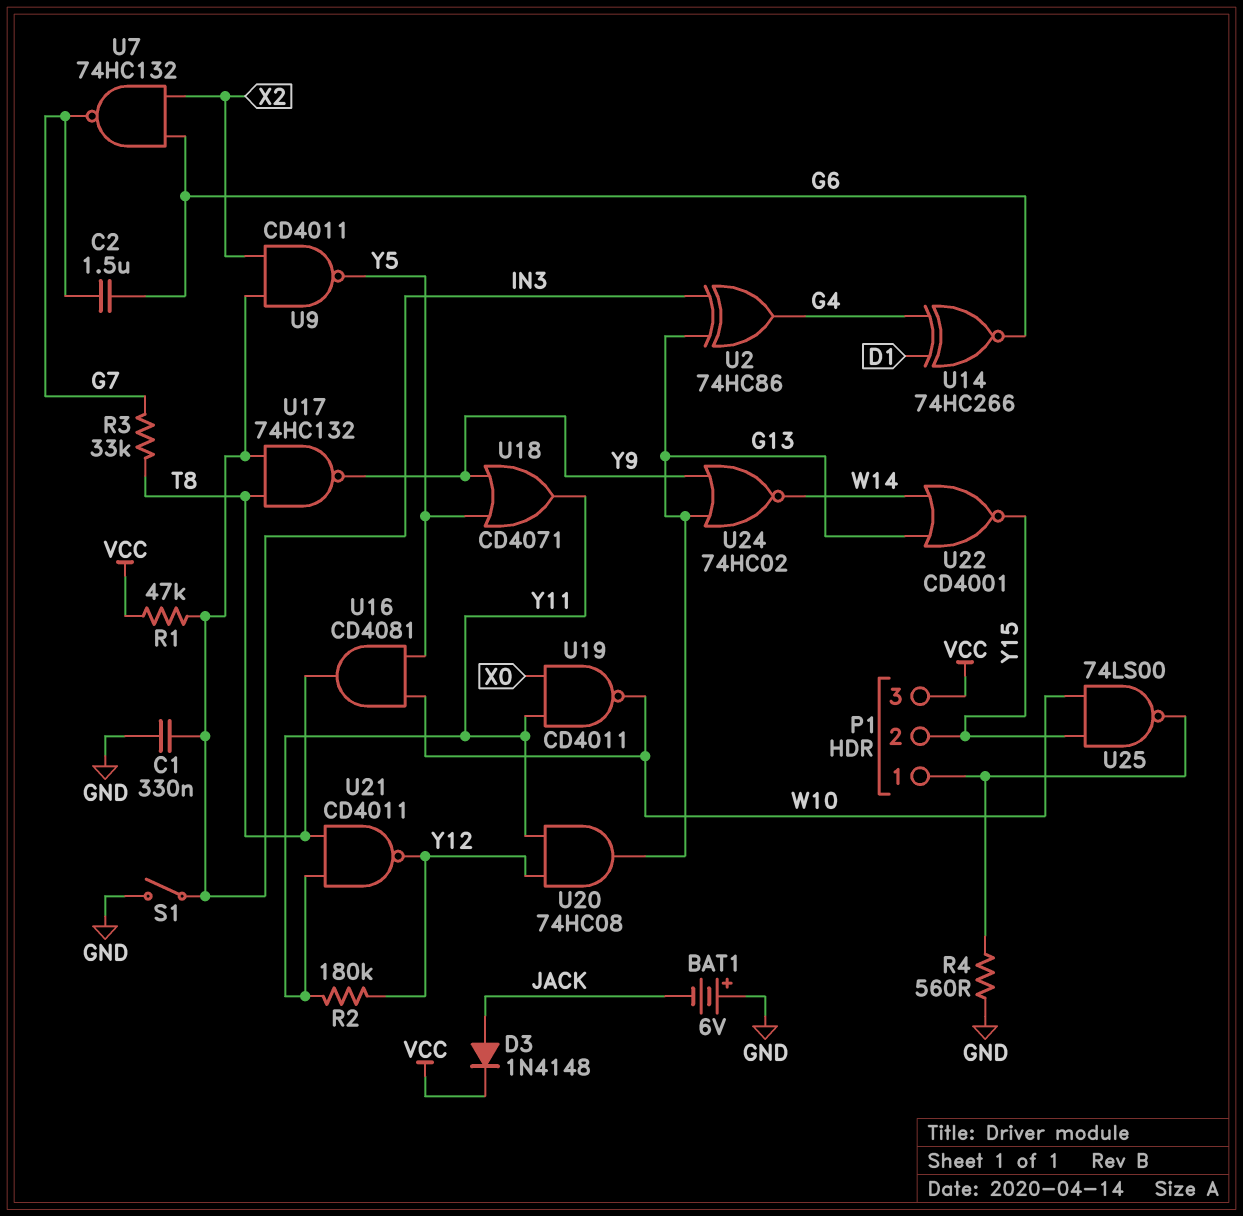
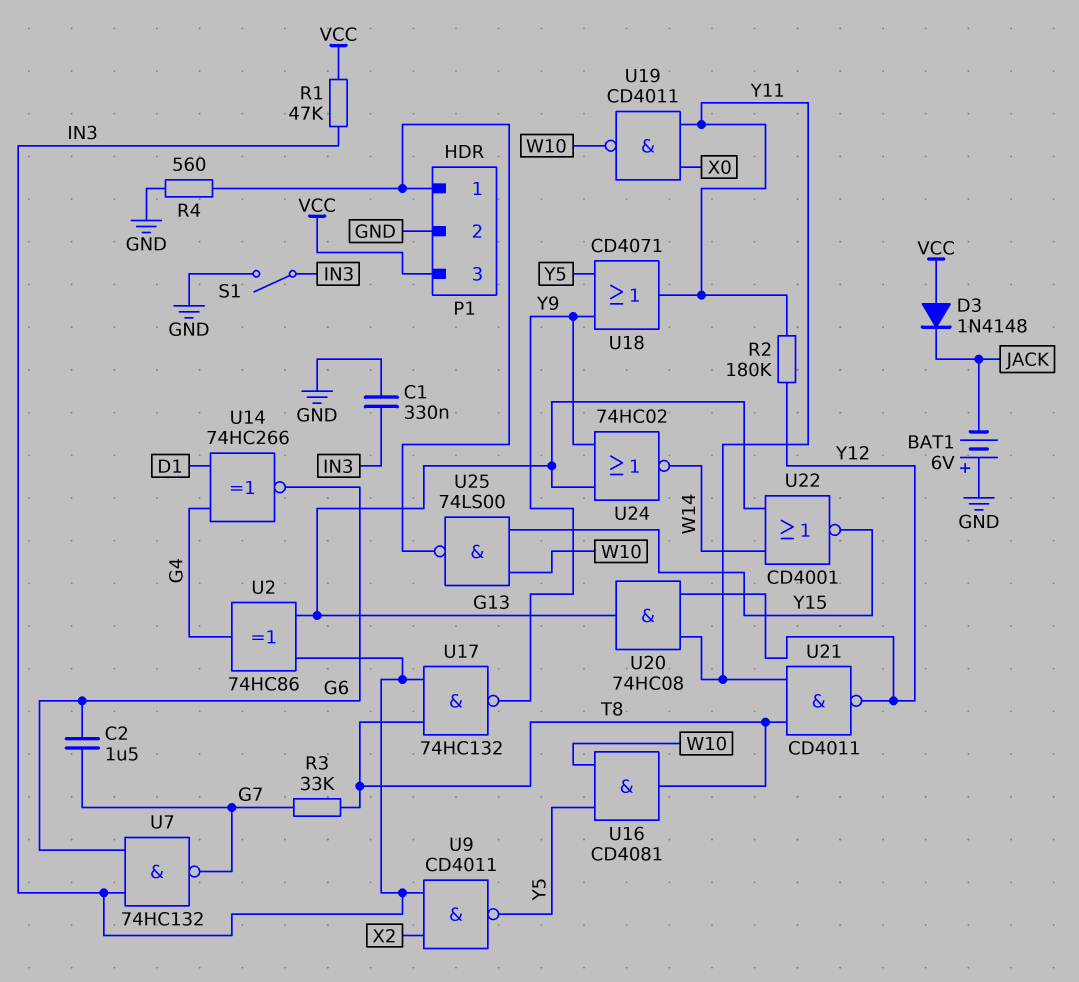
D3: diode 1N4148 (A JACK, K VCC) -> diode 1N4148 (A VCC, K JACK)
P1 pin 2: Y15 -> GND
U7: NAND 74HC132 (in G6, in X2, out G7) -> NAND 74HC132 (in G6, in IN3, out G7)

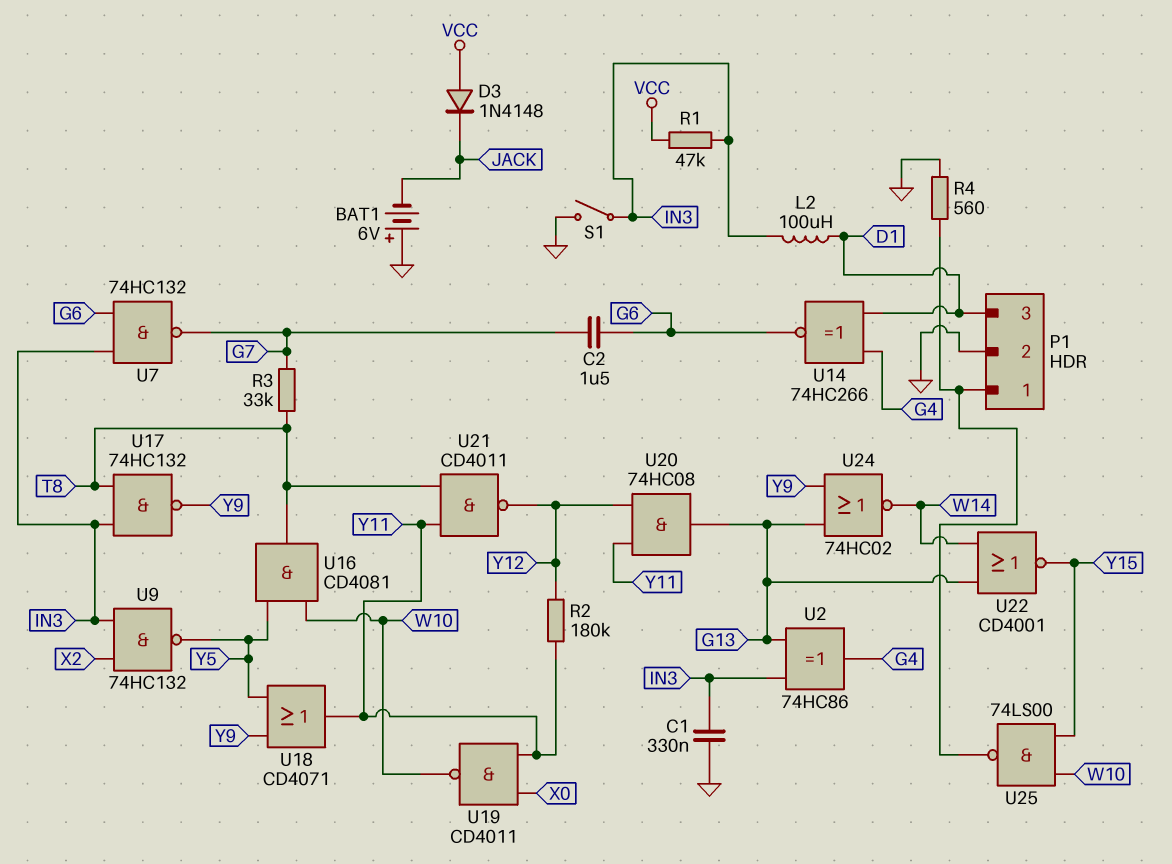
L2: none -> 100uH (D1, IN3)
P1 pin 3: VCC -> D1
U9: NAND CD4011 (in IN3, in X2, out Y5) -> NAND 74HC132 (in IN3, in X2, out Y5)

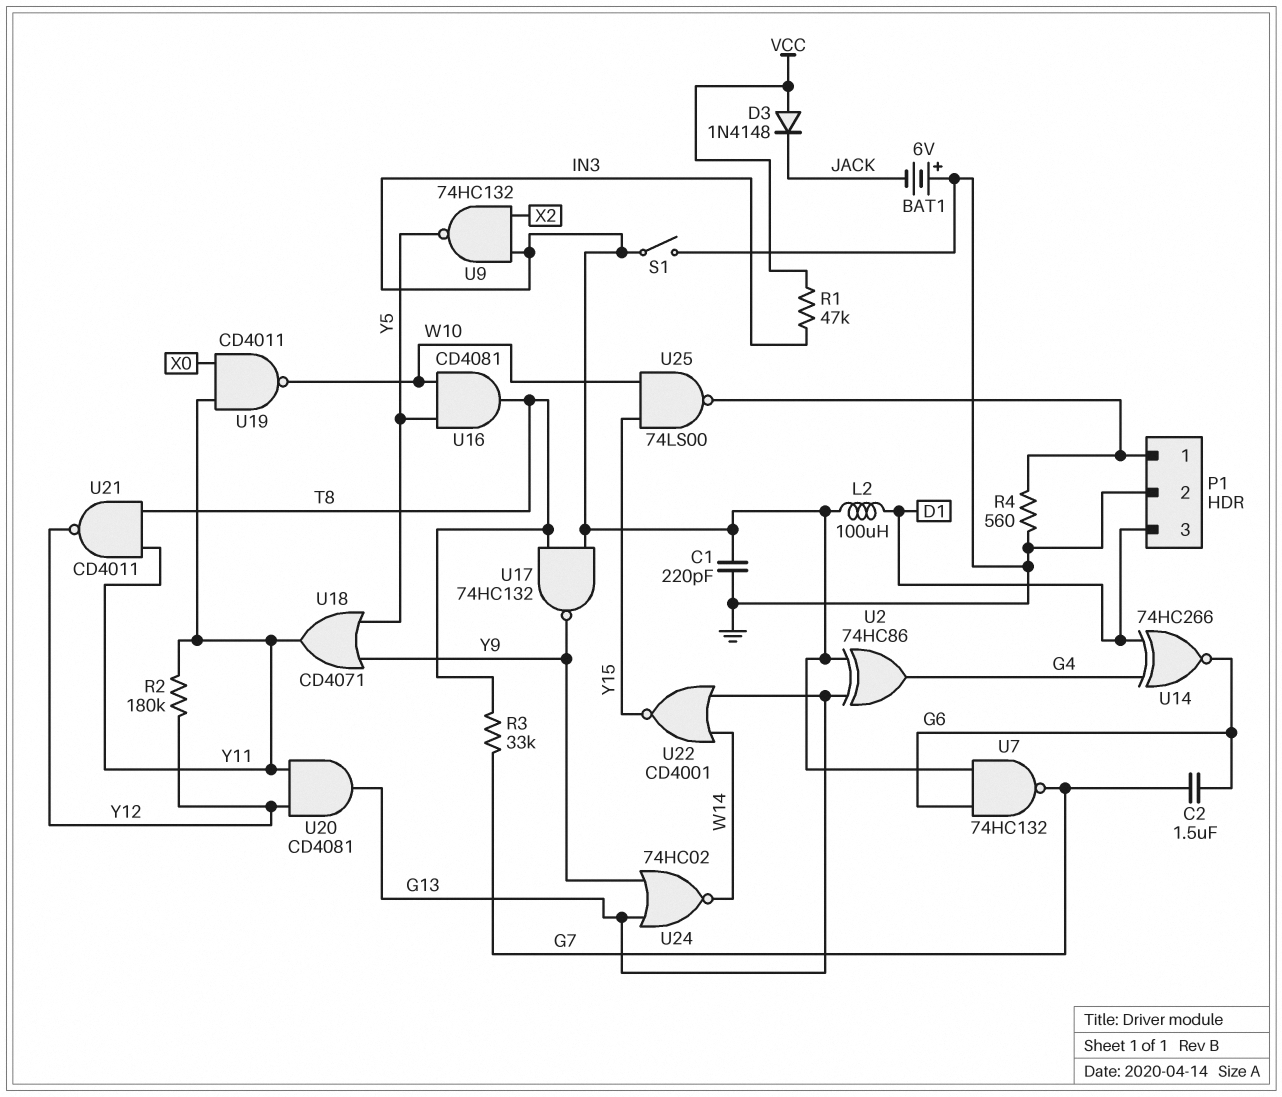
C1: 330nF (GND, IN3) -> 220pF (GND, IN3)
U20: AND 74HC08 (in Y11, in Y12, out G13) -> AND CD4081 (in Y11, in Y12, out G13)

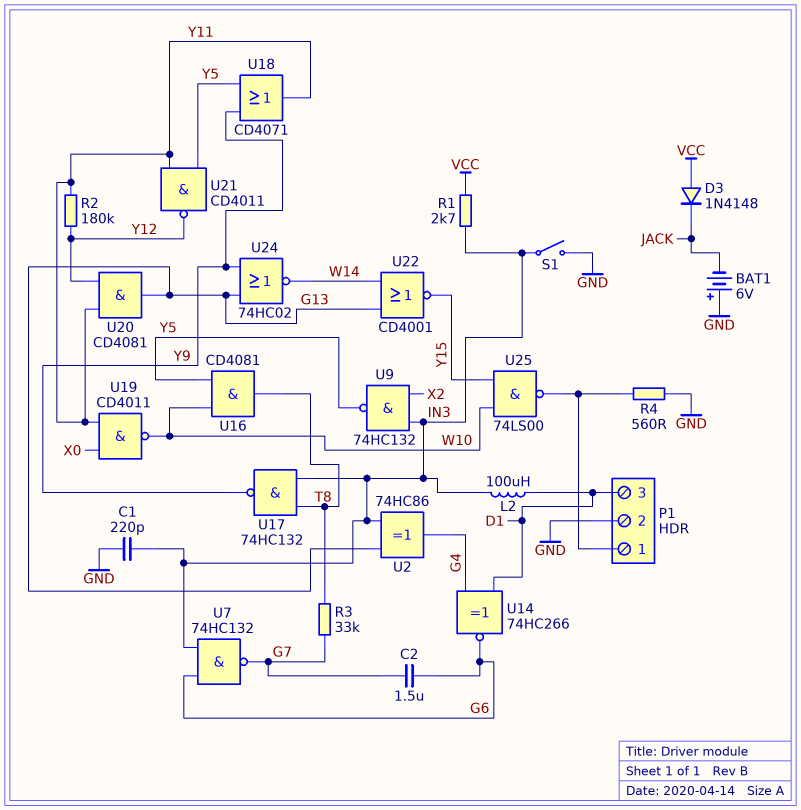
R1: 47k (IN3, VCC) -> 2.7k (IN3, VCC)
U21: NAND CD4011 (in T8, in Y11, out Y12) -> NAND CD4011 (in Y5, in Y11, out Y12)

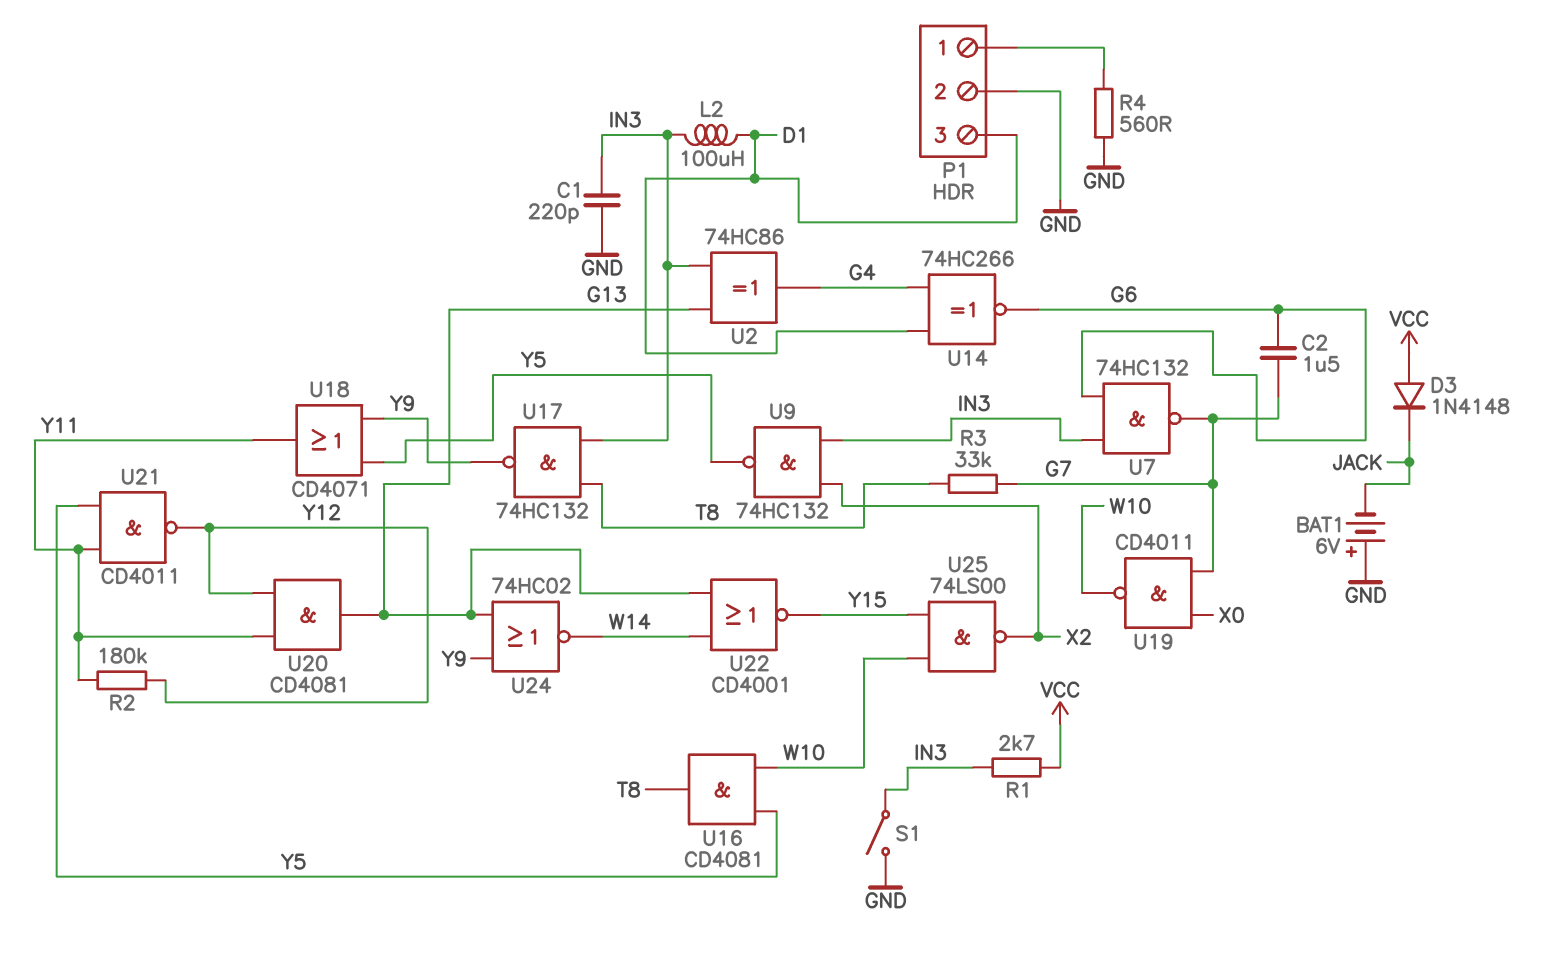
U19: NAND CD4011 (in X0, in Y11, out W10) -> NAND CD4011 (in G7, in X0, out W10)
U25: NAND 74LS00 (in W10, in Y15, out P1/1) -> NAND 74LS00 (in W10, in Y15, out X2)

